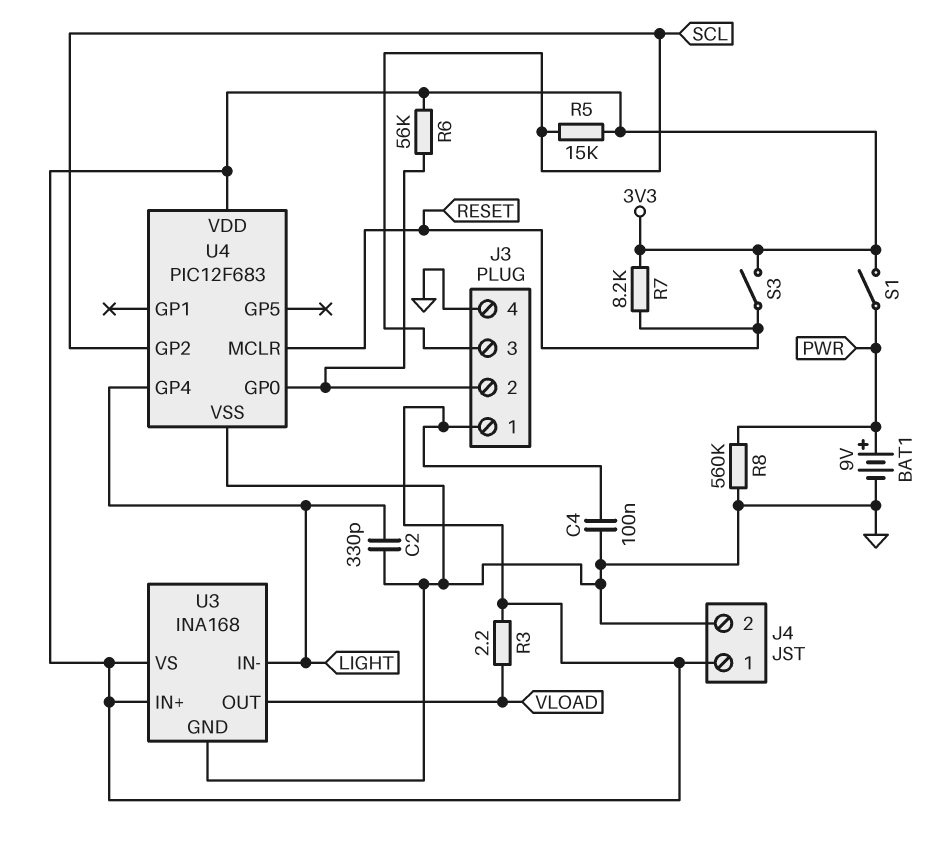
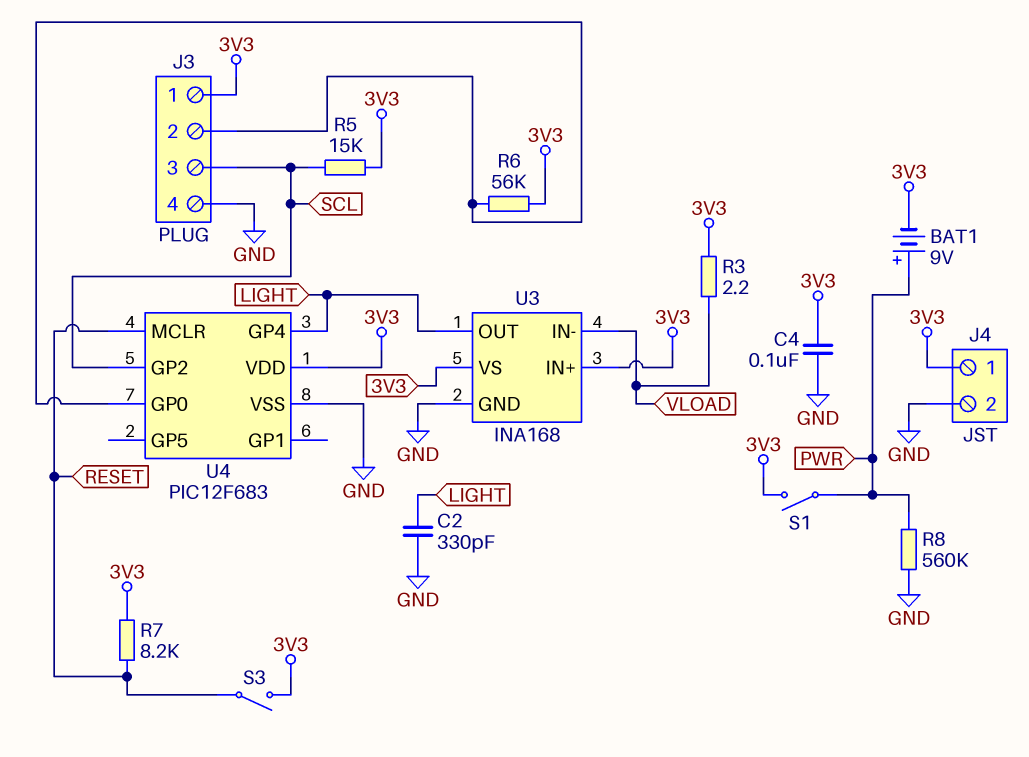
BAT1: 9V (plus PWR, minus GND) -> 9V (plus PWR, minus 3V3)
U3 pin IN-: LIGHT -> VLOAD
U3 pin OUT: VLOAD -> LIGHT

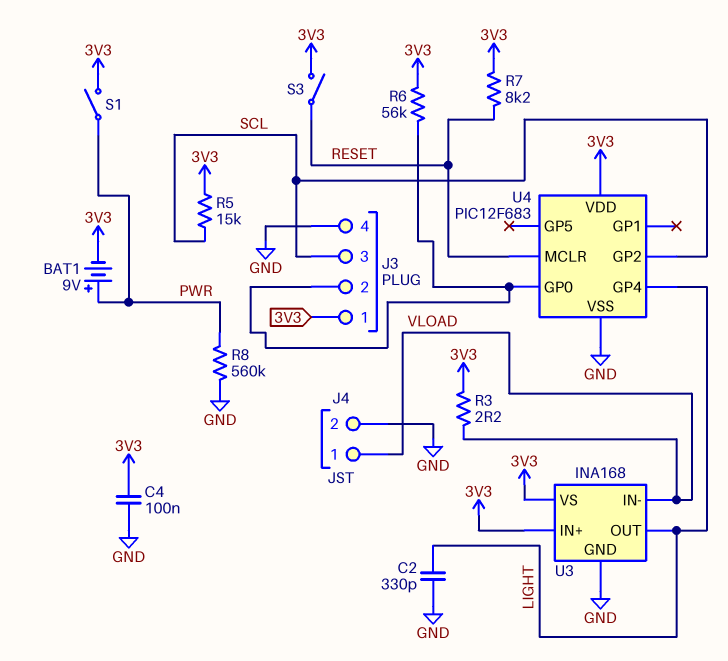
J4 pin 1: 3V3 -> VLOAD

